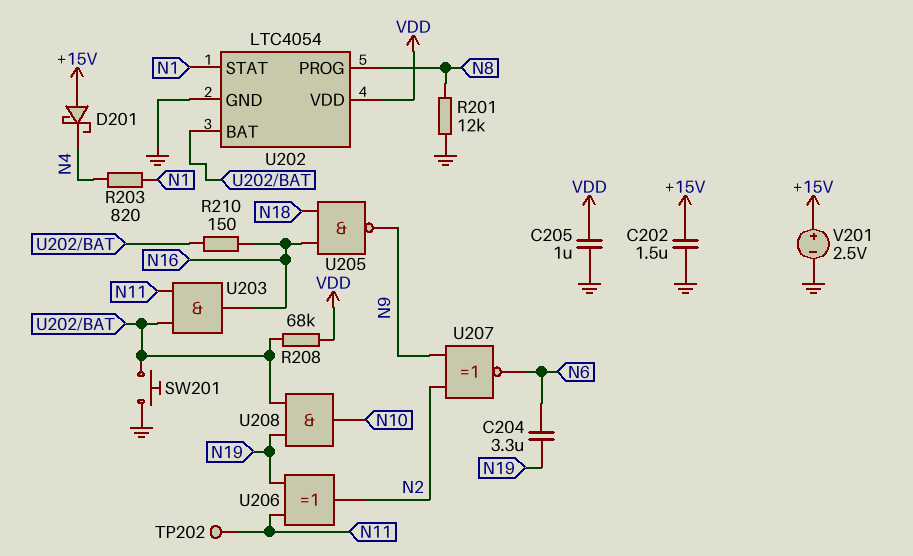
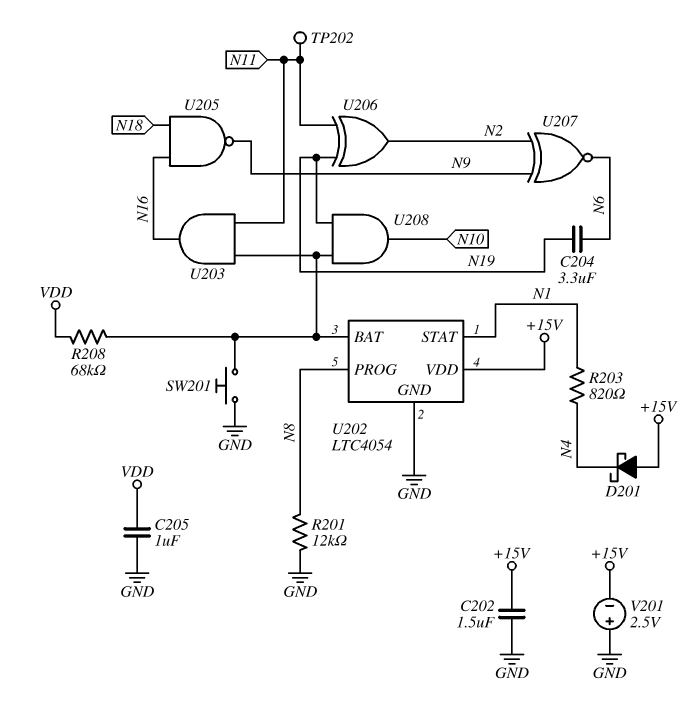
R210: 150 (N16, U202/BAT) -> none
U202 pin VDD: VDD -> +15V
V201: 2.5V (plus +15V, minus GND) -> 2.5V (plus GND, minus +15V)

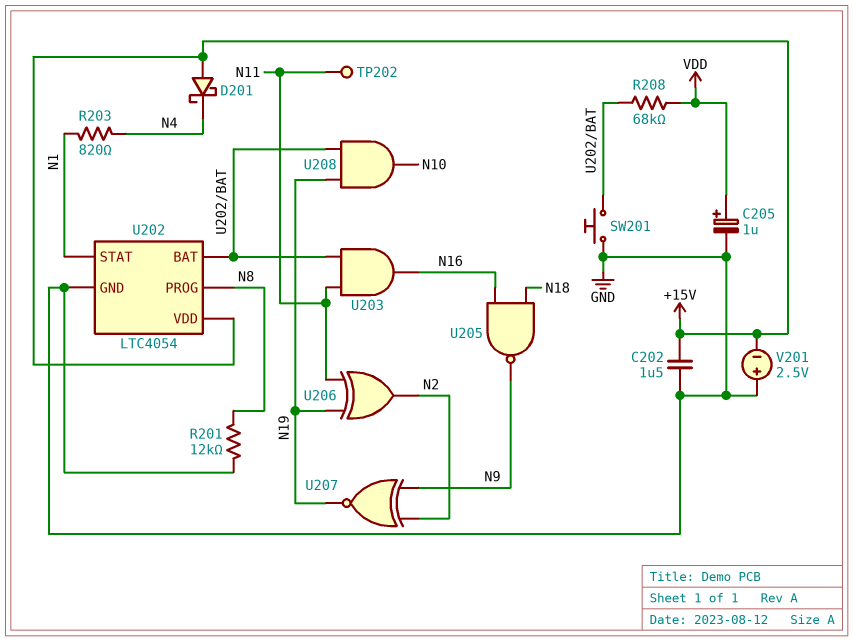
C204: 3.3uF (N6, N19) -> none
C205: 1uF (GND, VDD) -> 1uF (plus VDD, minus GND)
U207: XNOR (in N2, in N9, out N6) -> XNOR (in N2, in N9, out N19)

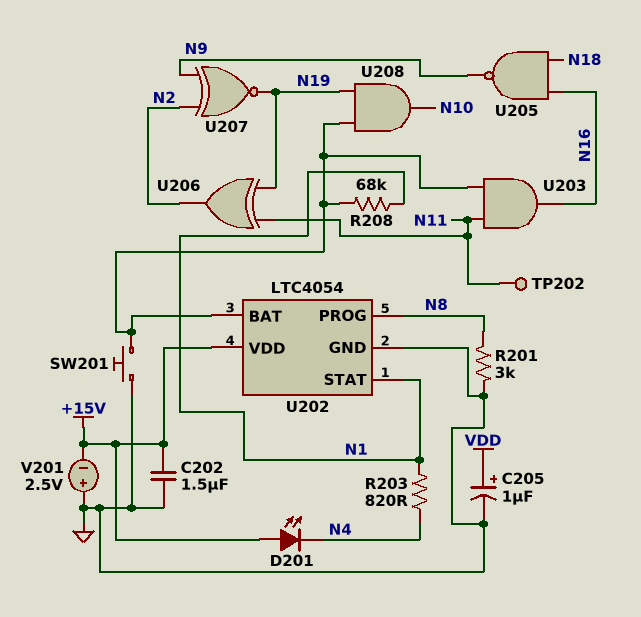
D201: schottky (A +15V, K N4) -> LED (A +15V, K N4)
R201: 12k (GND, N8) -> 3k (GND, N8)
R208: 68k (U202/BAT, VDD) -> 68k (N1, U202/BAT)

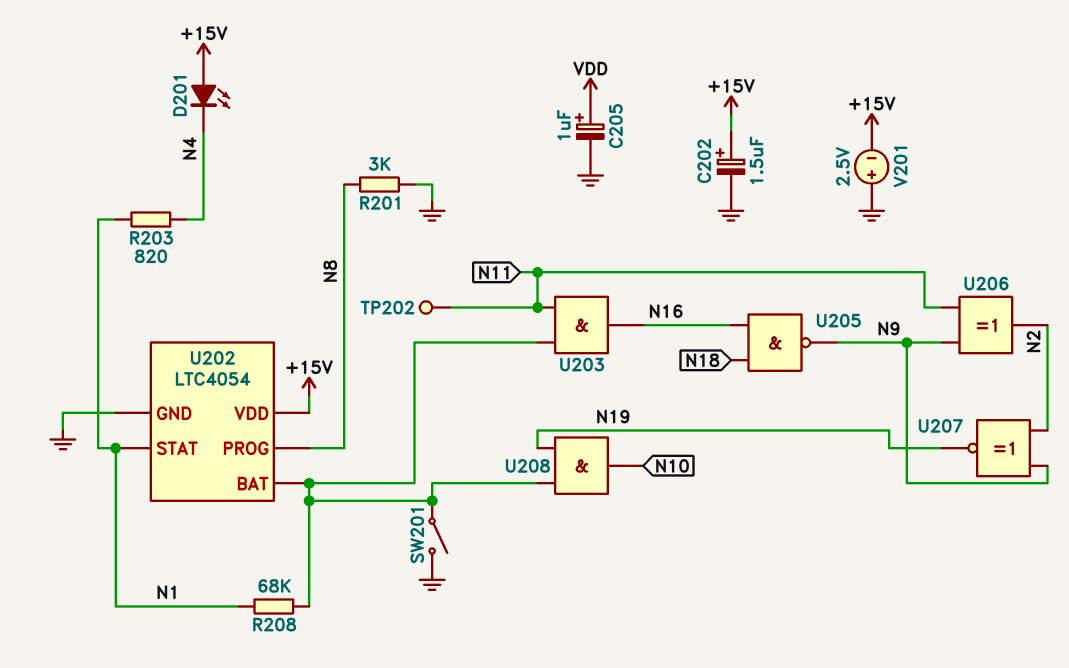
C202: 1.5uF (+15V, GND) -> 1.5uF (plus +15V, minus GND)
SW201: button (GND, U202/BAT) -> switch (GND, U202/BAT)
U206: XOR (in N11, in N19, out N2) -> XOR (in N9, in N11, out N2)

